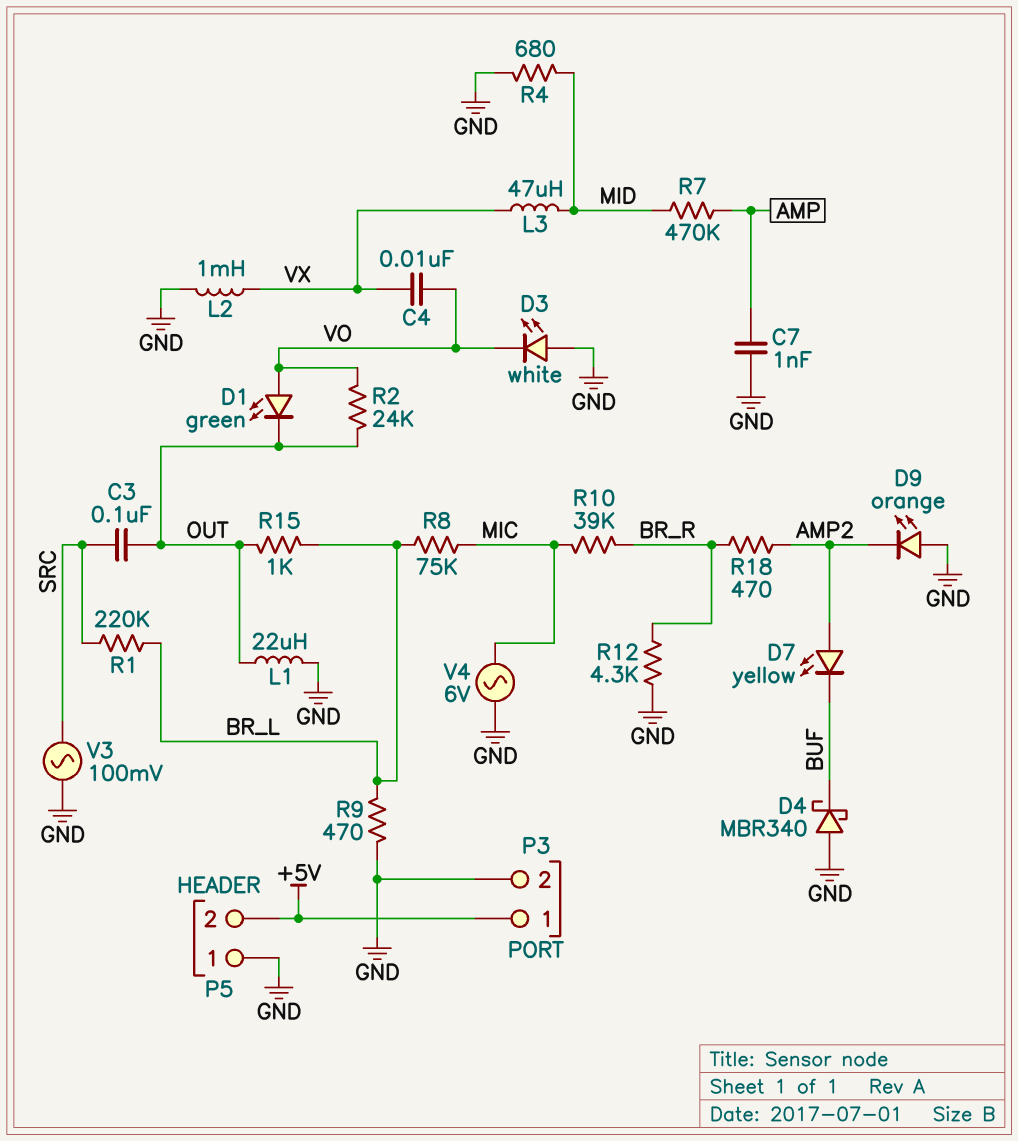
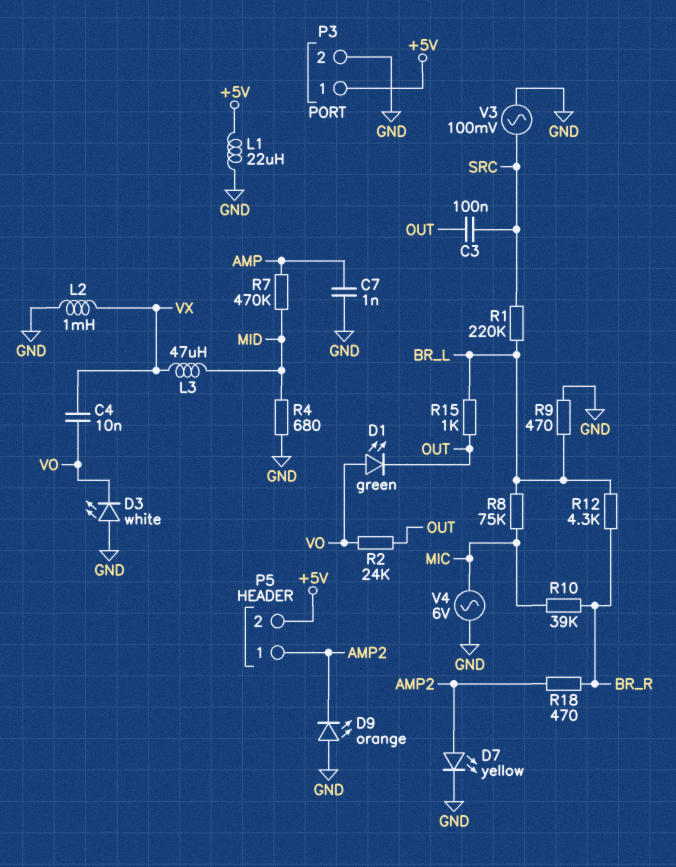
D4: schottky MBR340 (A GND, K BUF) -> none
D7: LED yellow (A AMP2, K BUF) -> LED yellow (A AMP2, K GND)
L1: 22uH (GND, OUT) -> 22uH (+5V, GND)
P5 pin 1: GND -> AMP2
R12: 4.3k (BR_R, GND) -> 4.3k (BR_L, BR_R)

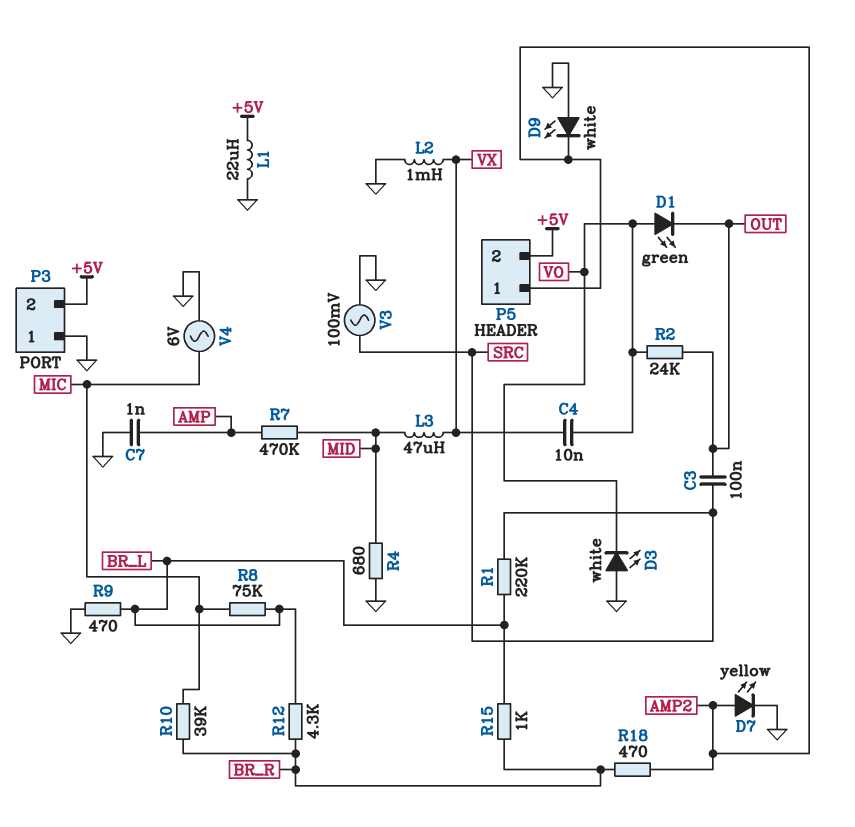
D9: LED orange (A GND, K AMP2) -> LED white (A GND, K AMP2)
P3 pin 1: +5V -> GND
P3 pin 2: GND -> +5V
R15: 1k (BR_L, OUT) -> 1k (BR_L, BR_R)

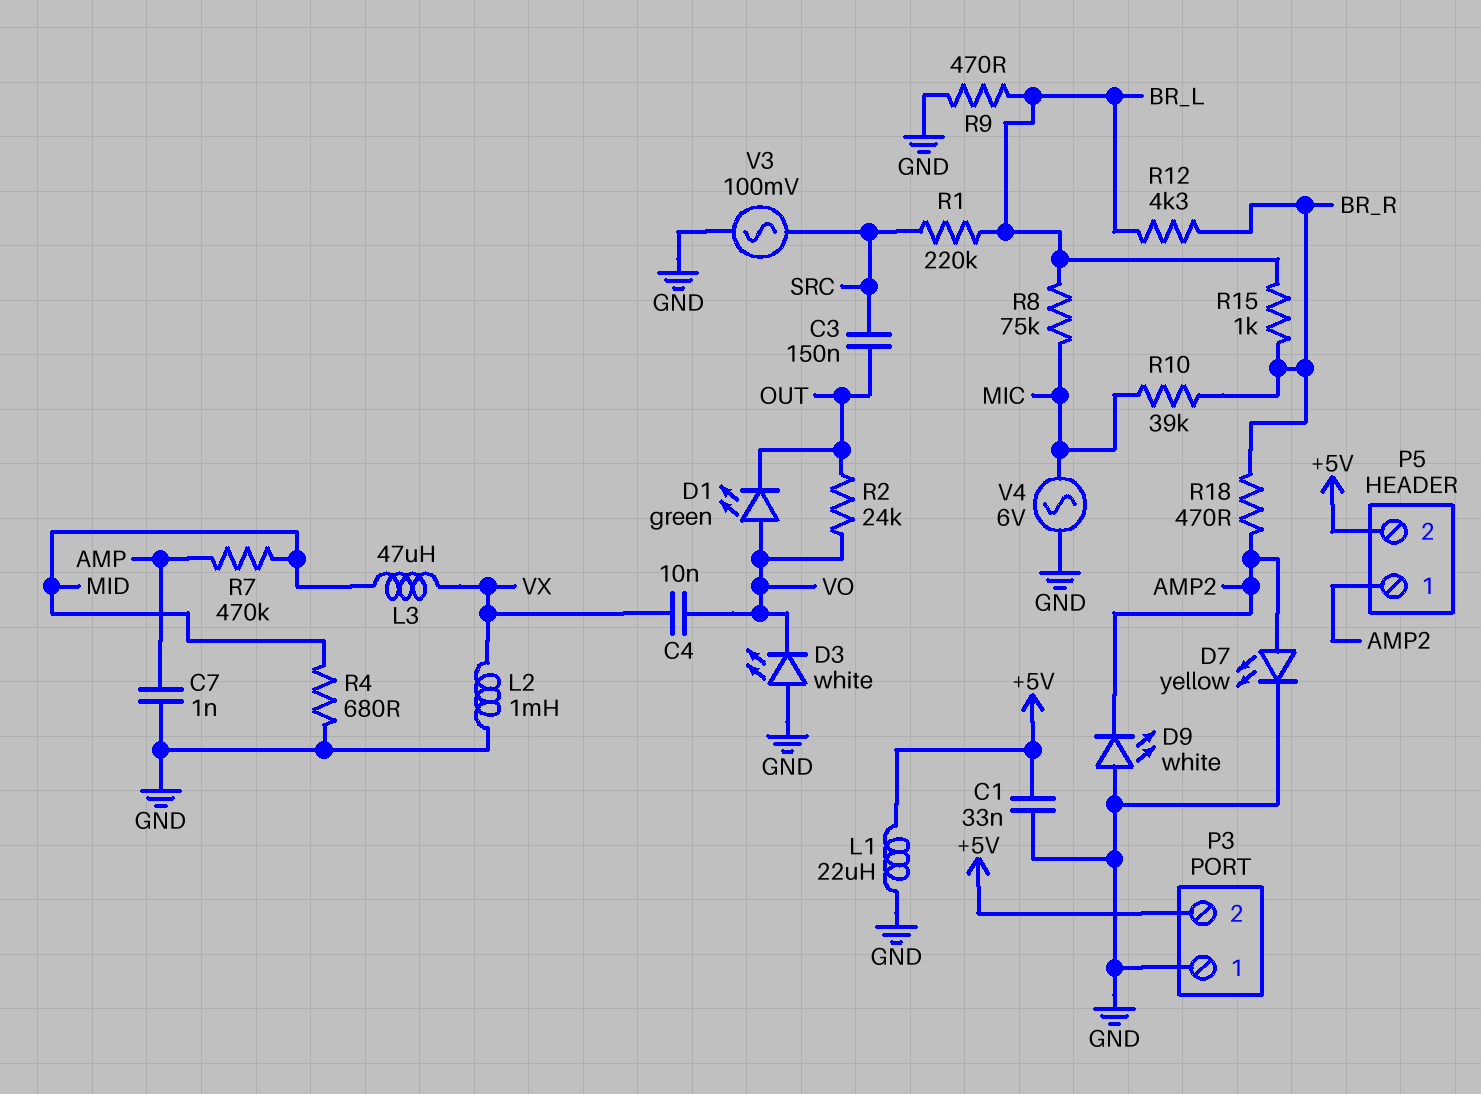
C1: none -> 33nF (+5V, GND)
C3: 100nF (OUT, SRC) -> 150nF (OUT, SRC)

